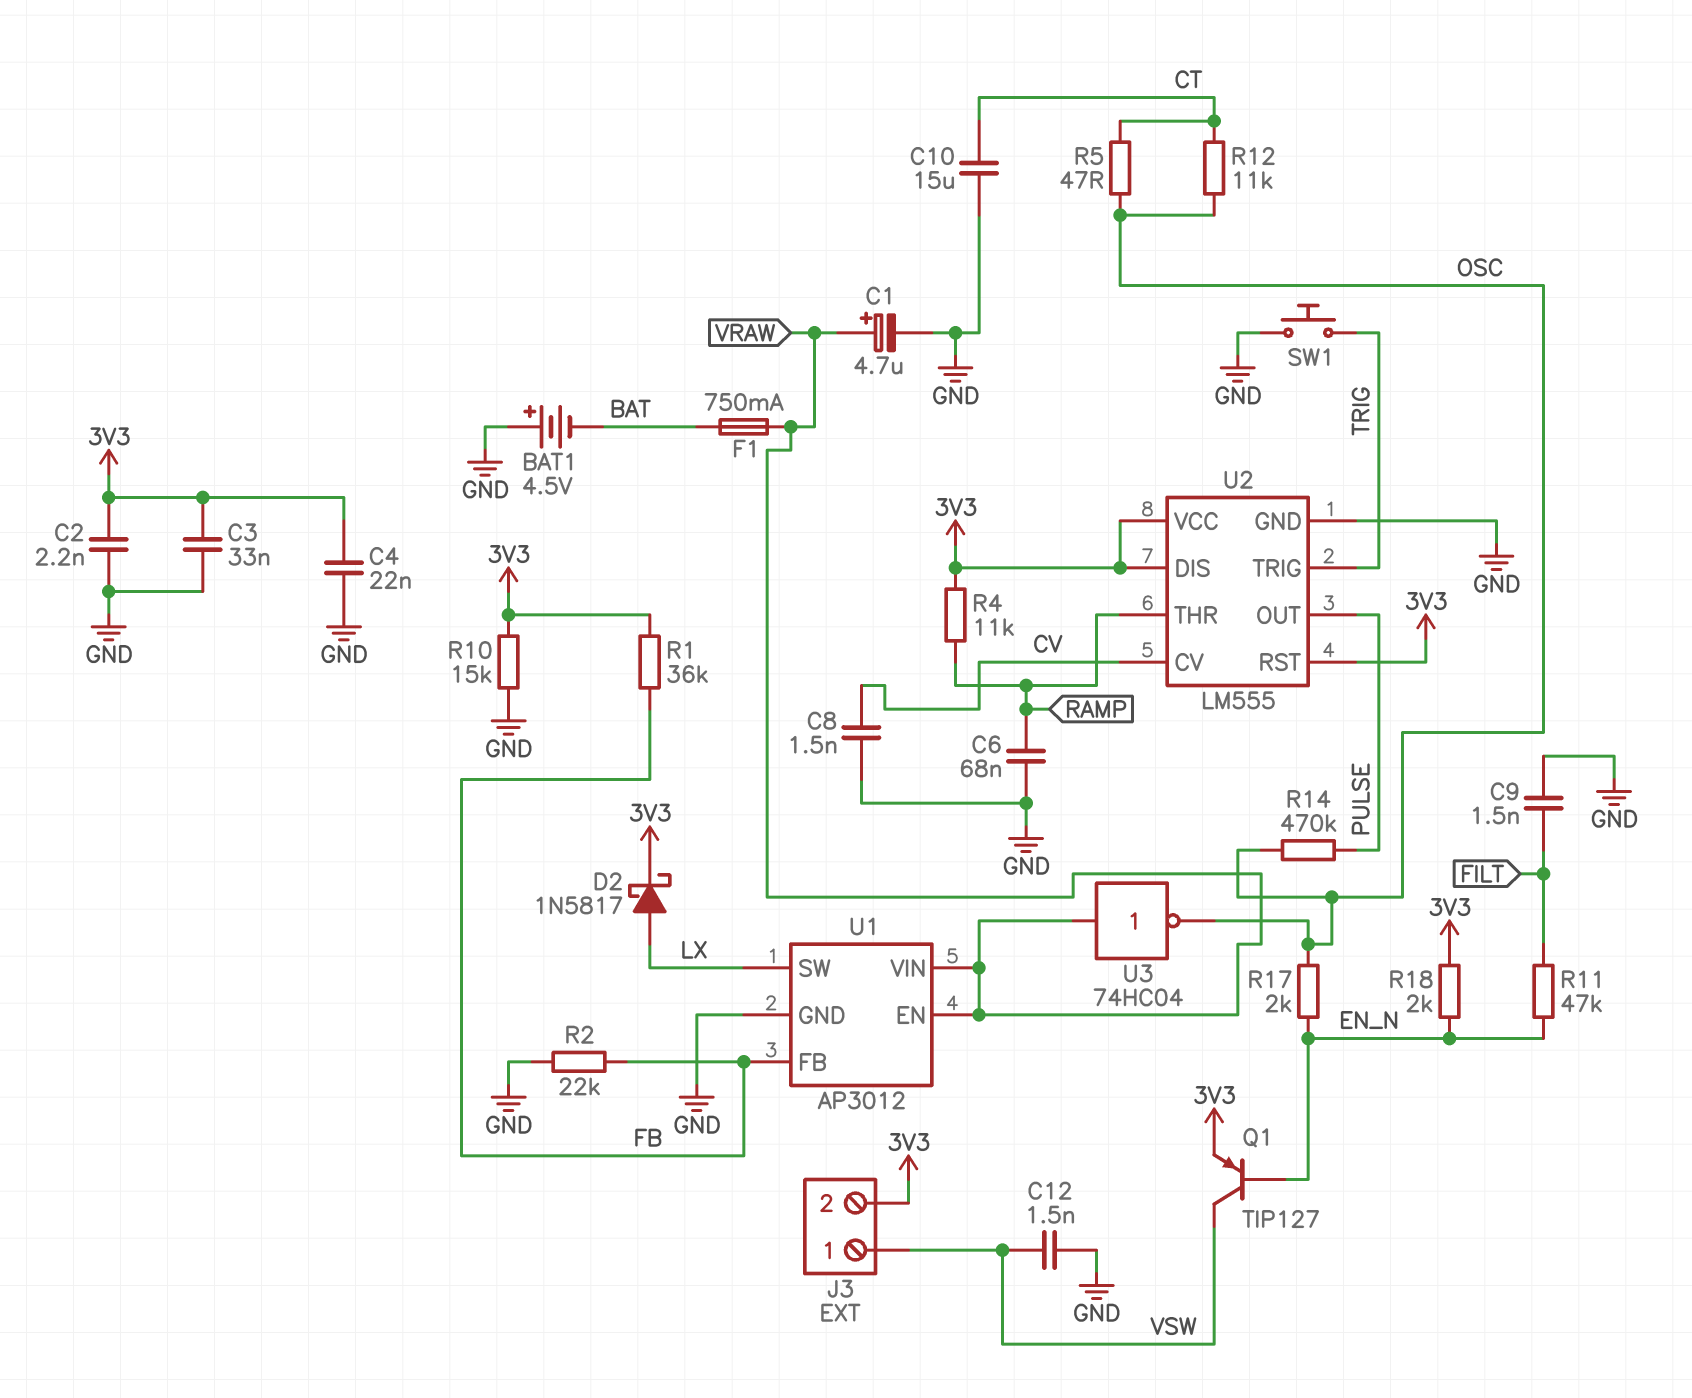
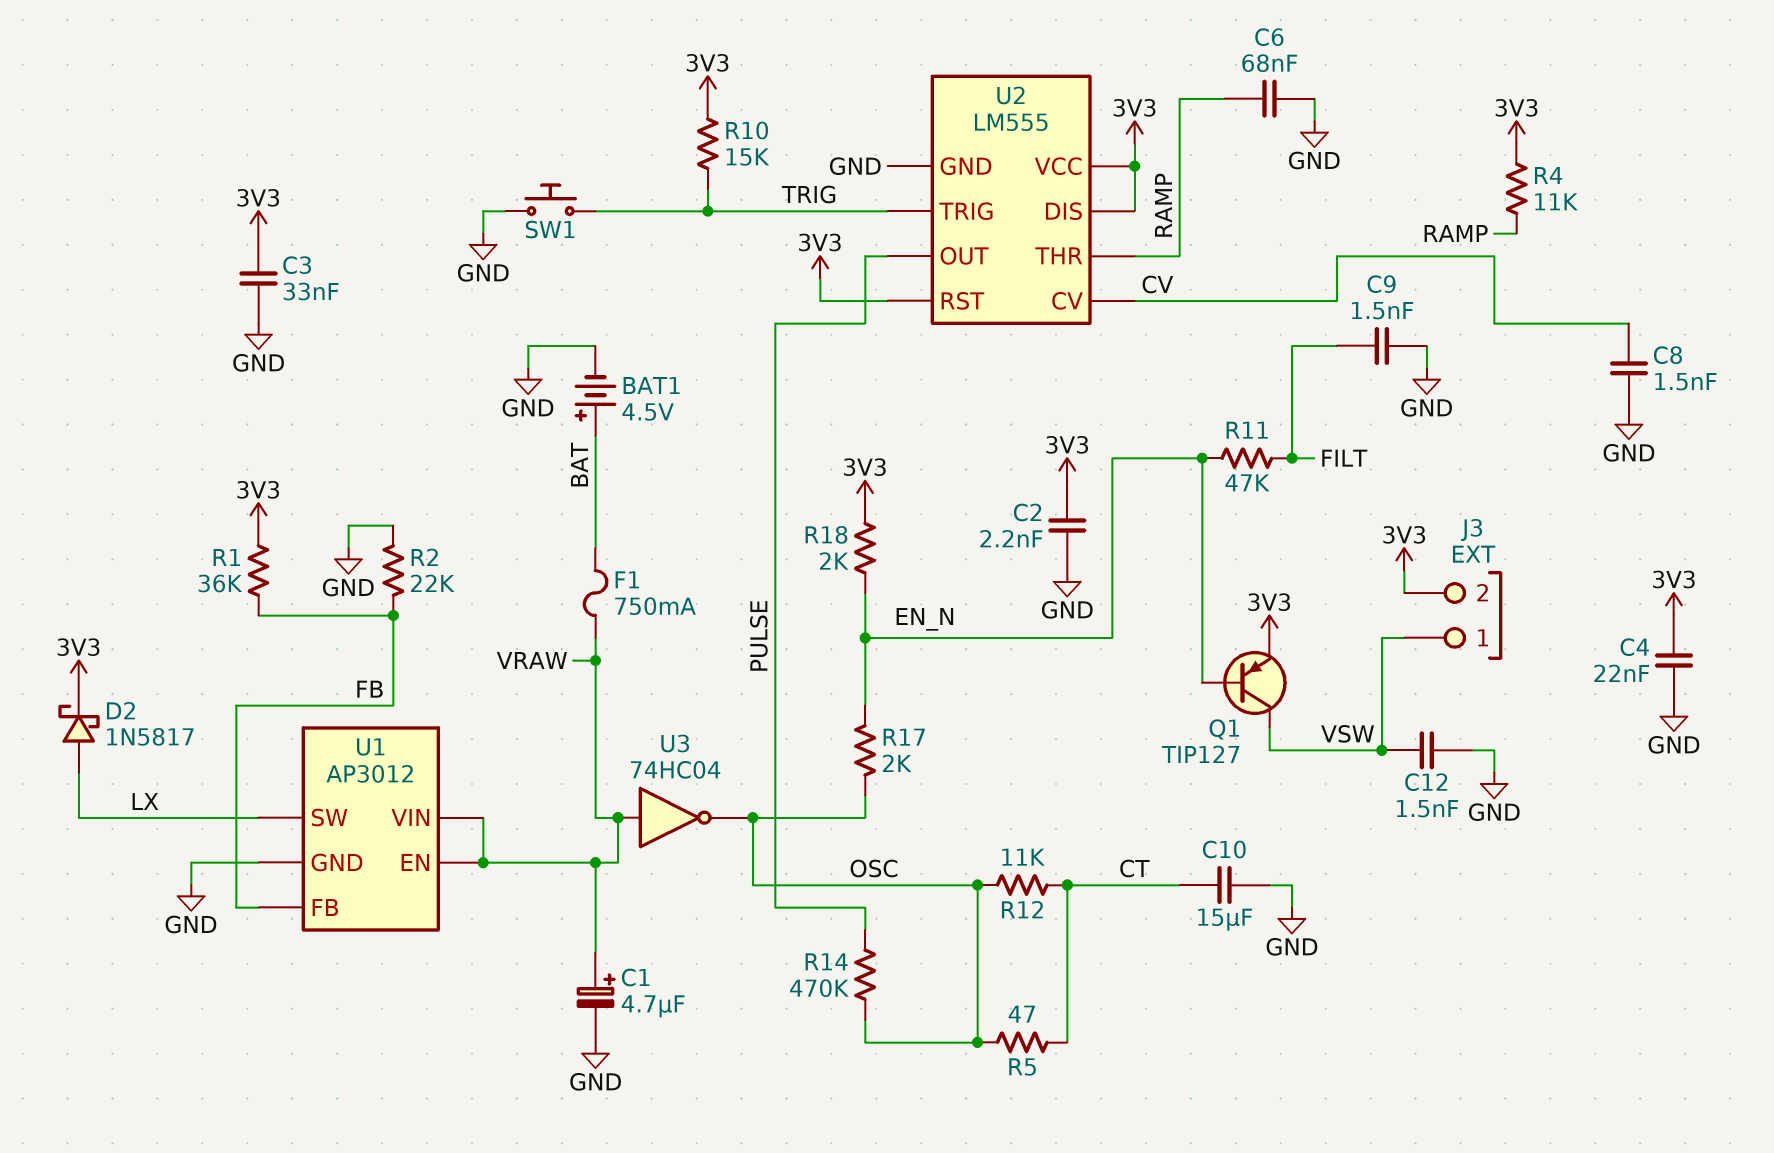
BAT1: 4.5V (plus GND, minus BAT) -> 4.5V (plus BAT, minus GND)
R10: 15k (3V3, GND) -> 15k (3V3, TRIG)

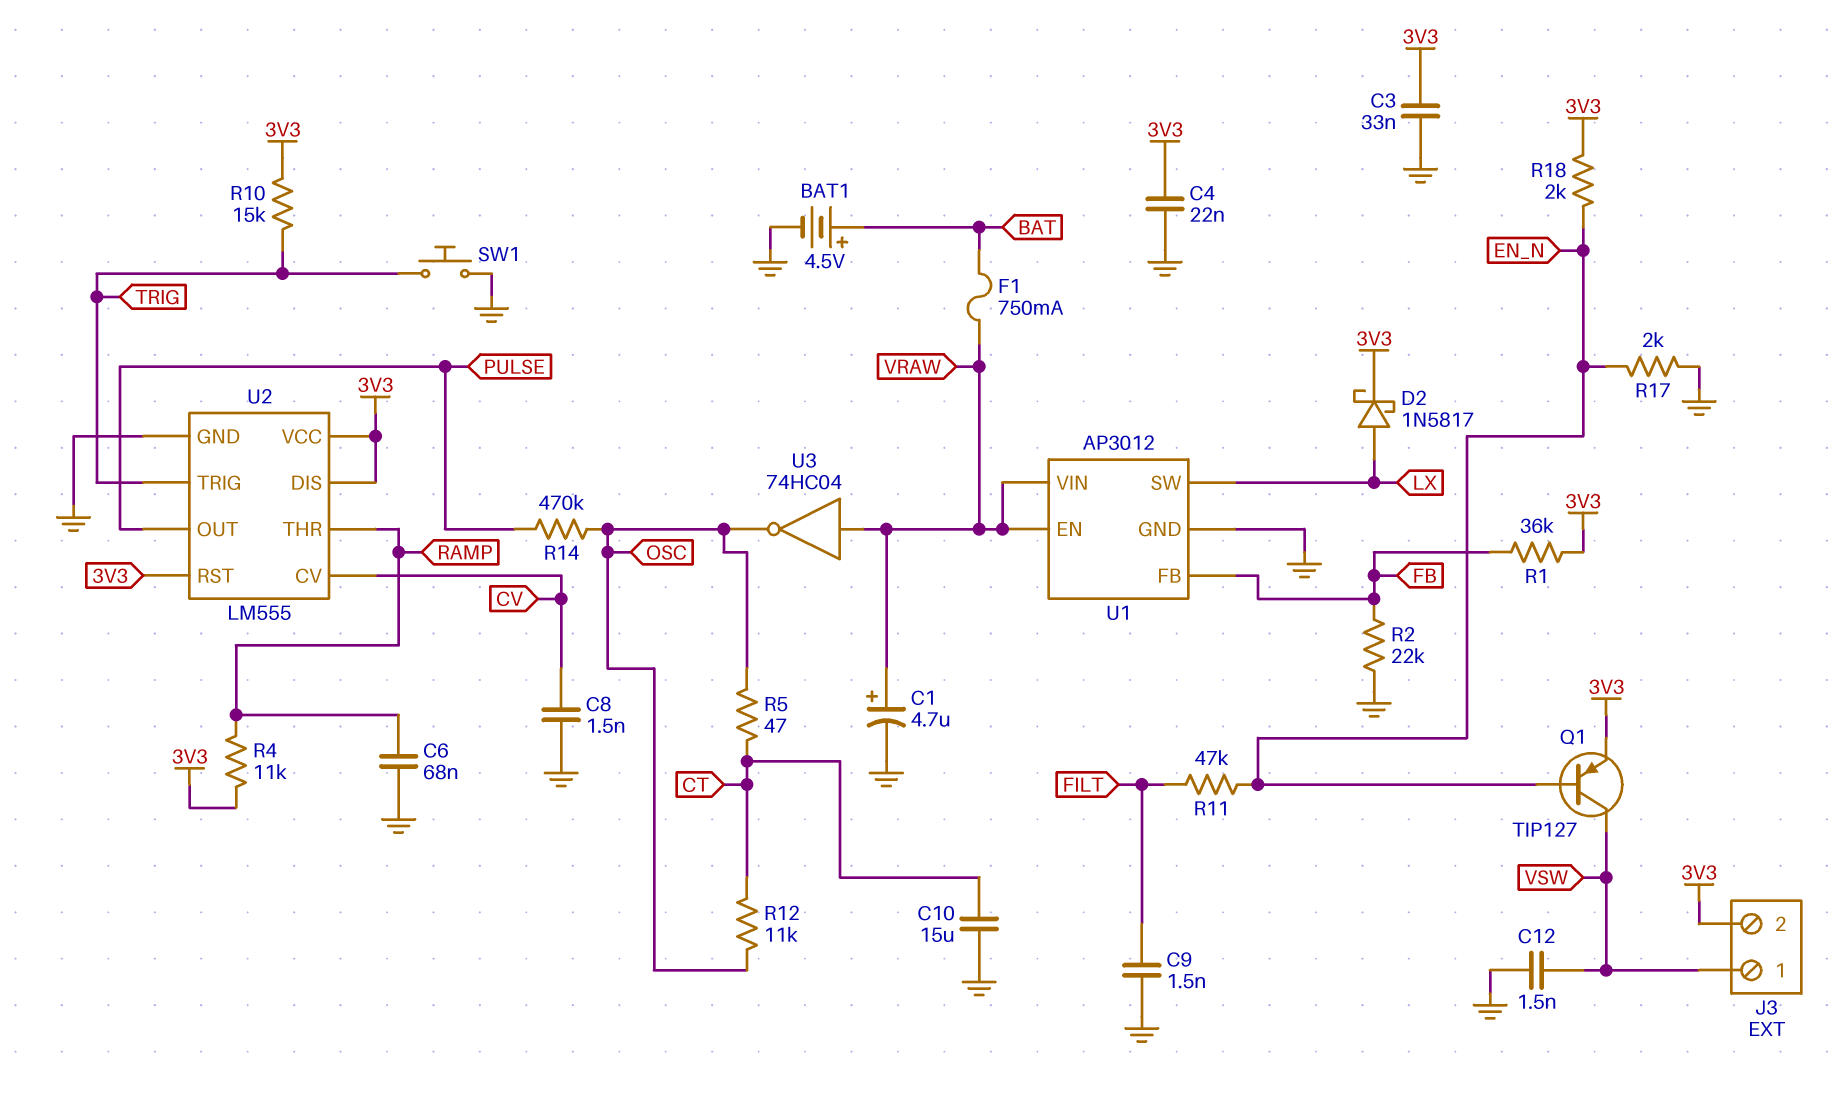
C2: 2.2nF (3V3, GND) -> none
R17: 2k (EN_N, OSC) -> 2k (EN_N, GND)

